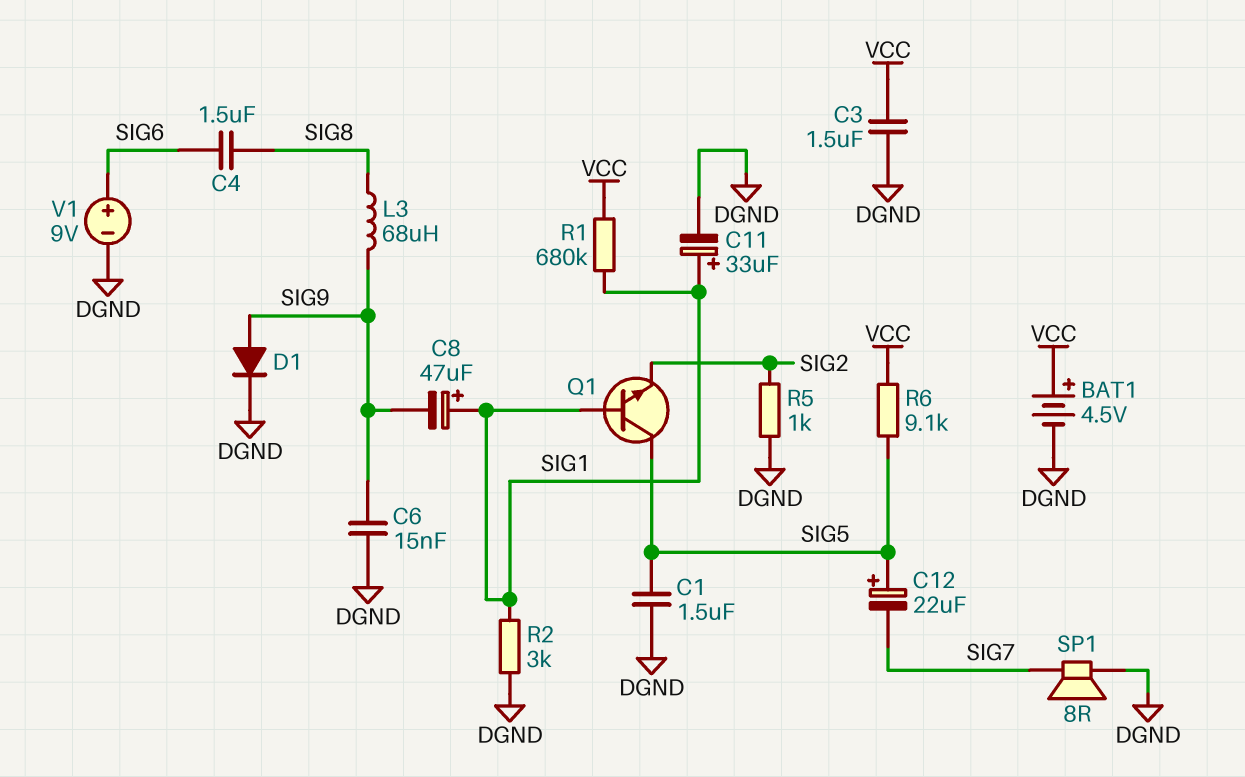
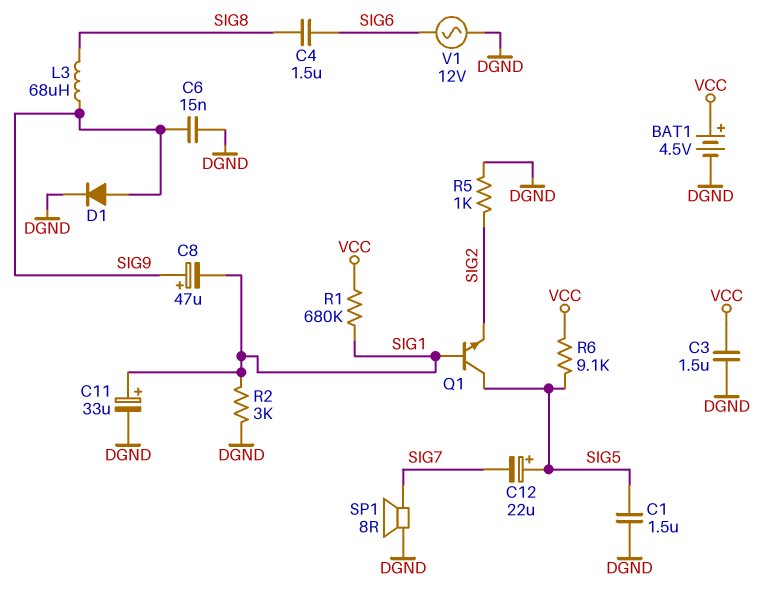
C8: 47uF (plus SIG1, minus SIG9) -> 47uF (plus SIG9, minus SIG1)
V1: 9V (plus SIG6, minus DGND) -> AC 12V (DGND, SIG6)

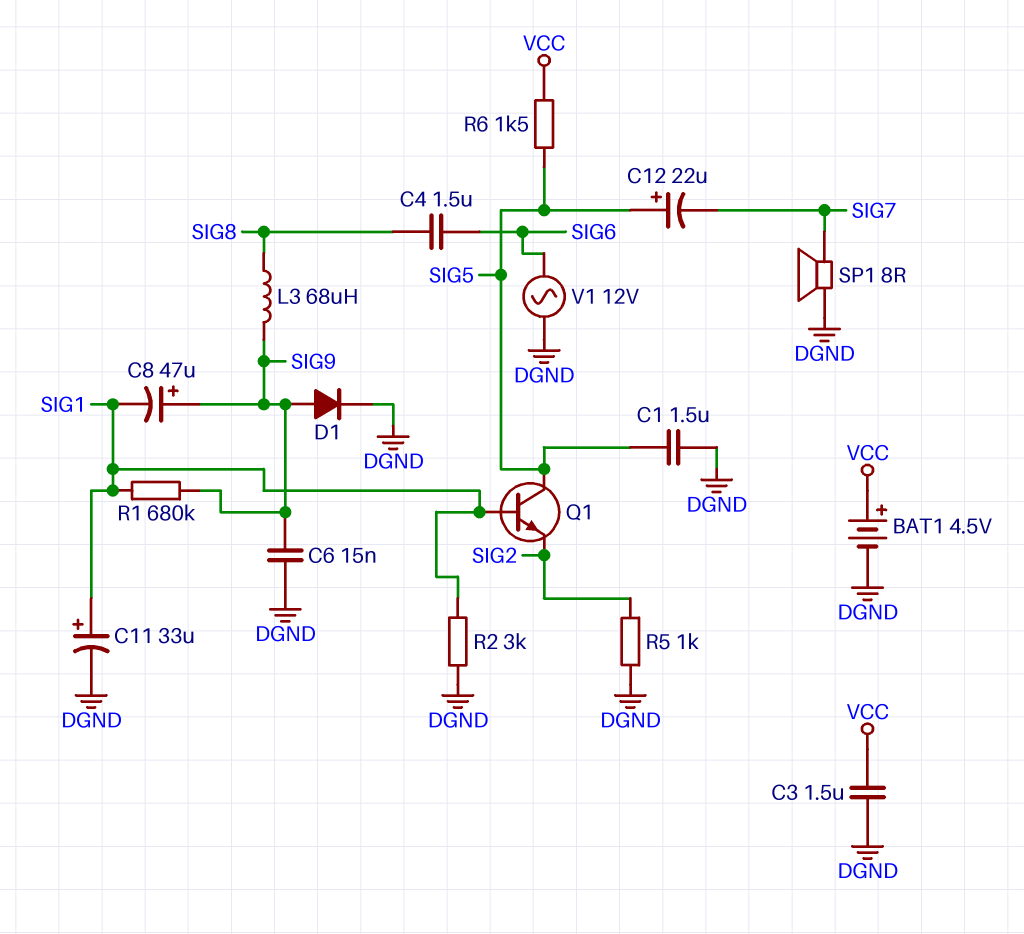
R1: 680k (SIG1, VCC) -> 680k (SIG1, SIG9)
R6: 9.1k (SIG5, VCC) -> 1.5k (SIG5, VCC)

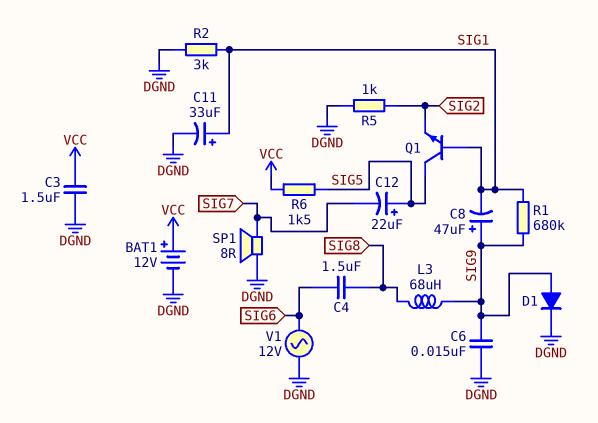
BAT1: 4.5V (plus VCC, minus DGND) -> 12V (plus VCC, minus DGND)
C1: 1.5uF (DGND, SIG5) -> none

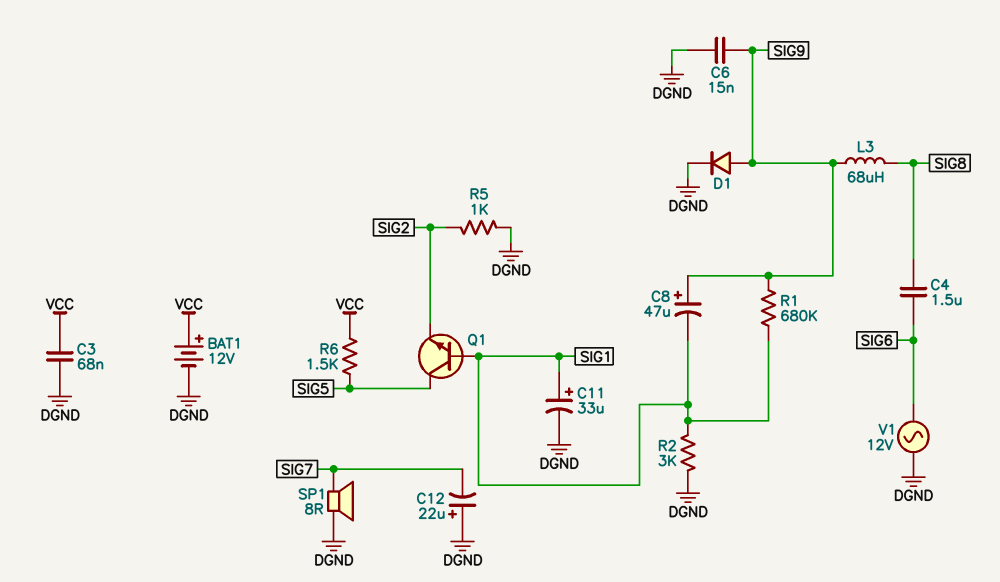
C3: 1.5uF (DGND, VCC) -> 68nF (DGND, VCC)
C12: 22uF (plus SIG5, minus SIG7) -> 22uF (plus DGND, minus SIG7)

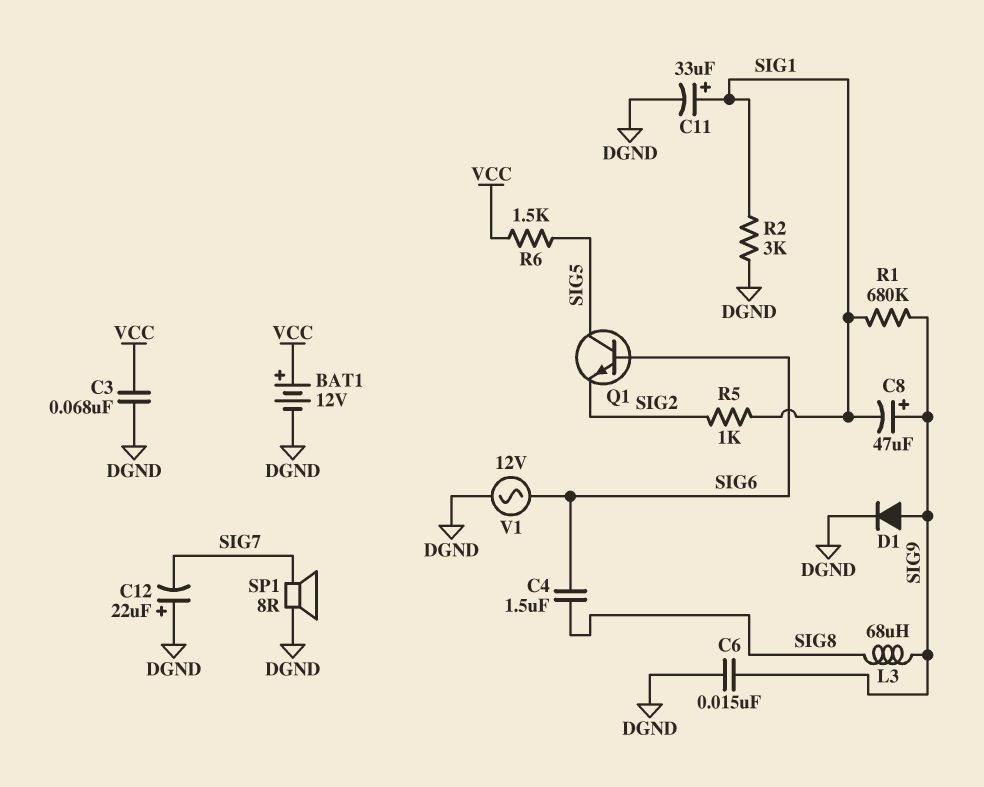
Q1: NPN (B SIG1, C SIG5, E SIG2) -> NPN (B SIG6, C SIG5, E SIG2)
R5: 1k (DGND, SIG2) -> 1k (SIG1, SIG2)

